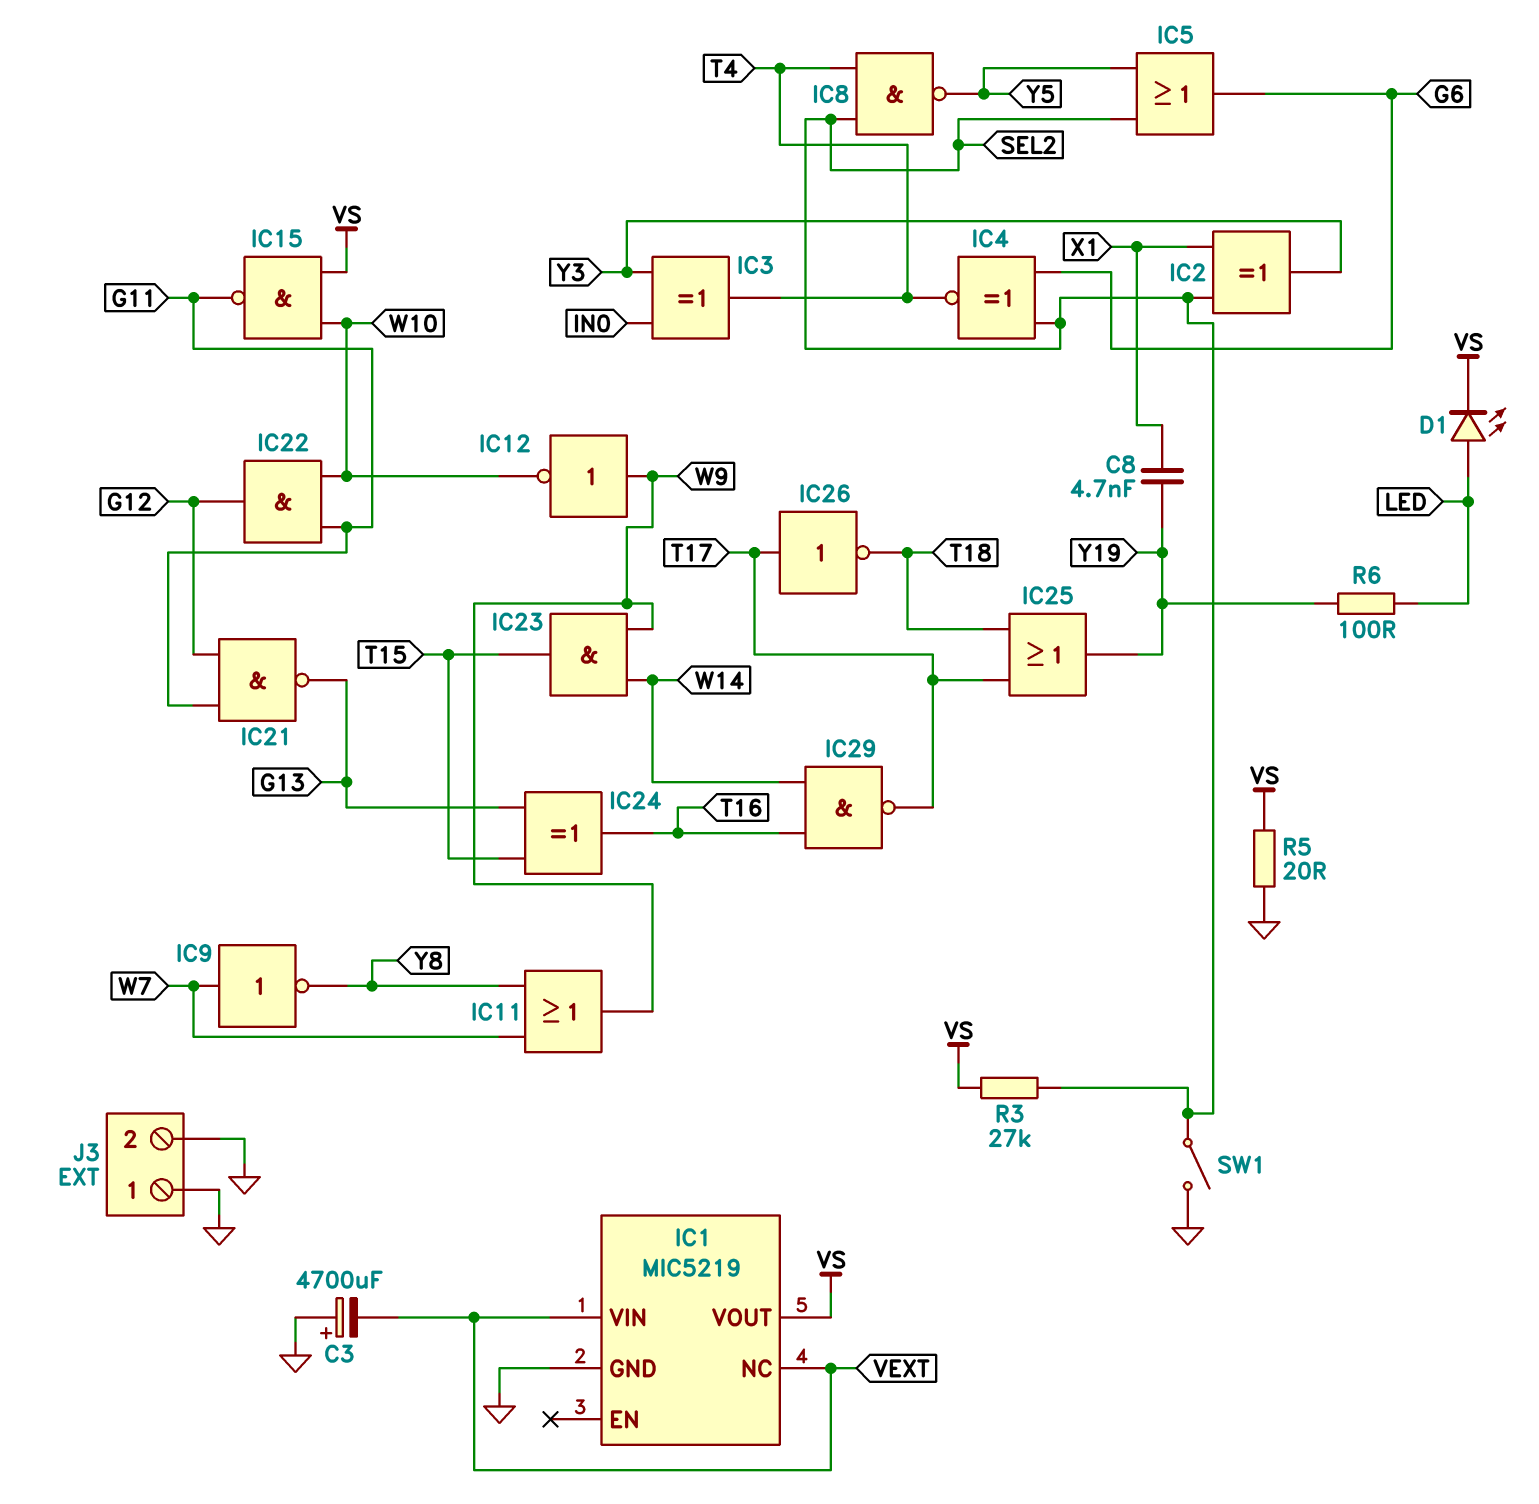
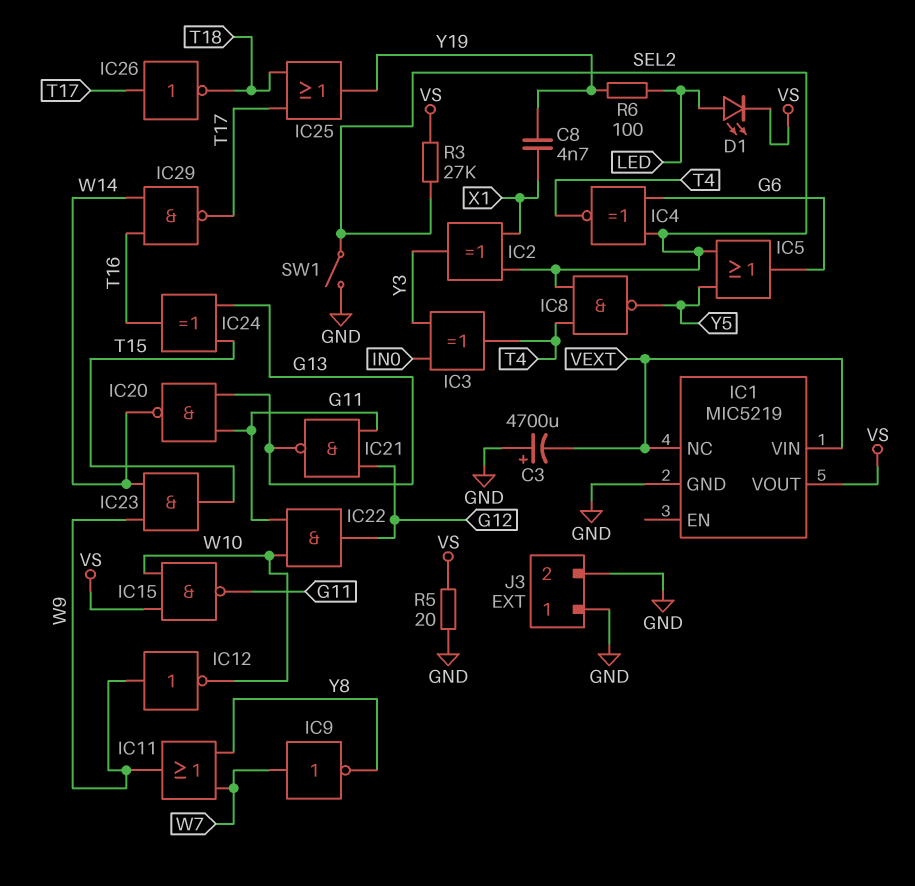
IC20: none -> NAND (in G11, in G13, out W14)

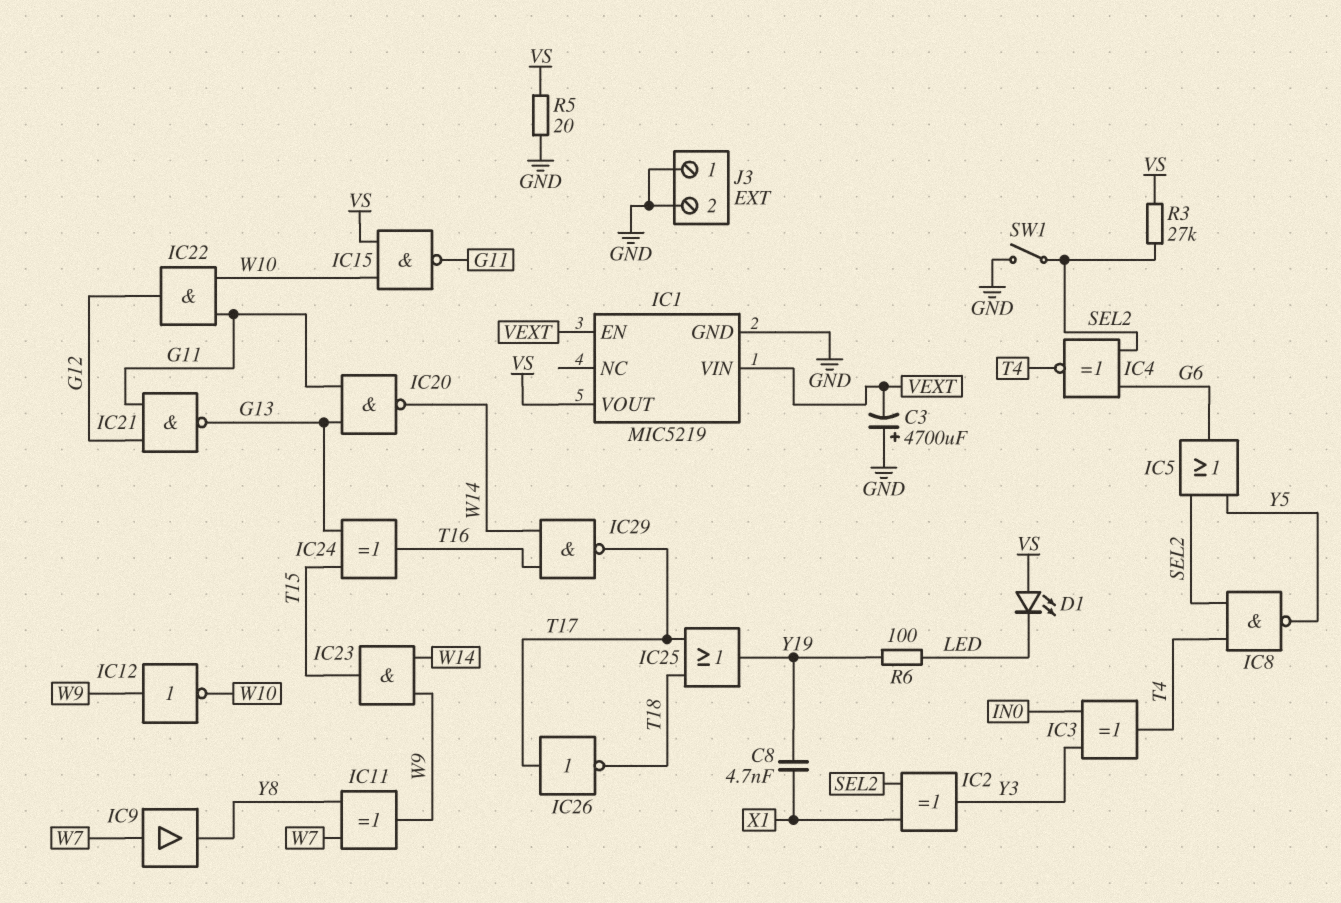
D1: LED (A LED, K VS) -> LED (A VS, K LED)
IC1 pin EN: none -> VEXT
IC1 pin NC: VEXT -> none
IC9: NOT (in W7, out Y8) -> buffer (in W7, out Y8)
IC11: OR (in W7, in Y8, out W9) -> XOR (in W7, in Y8, out W9)

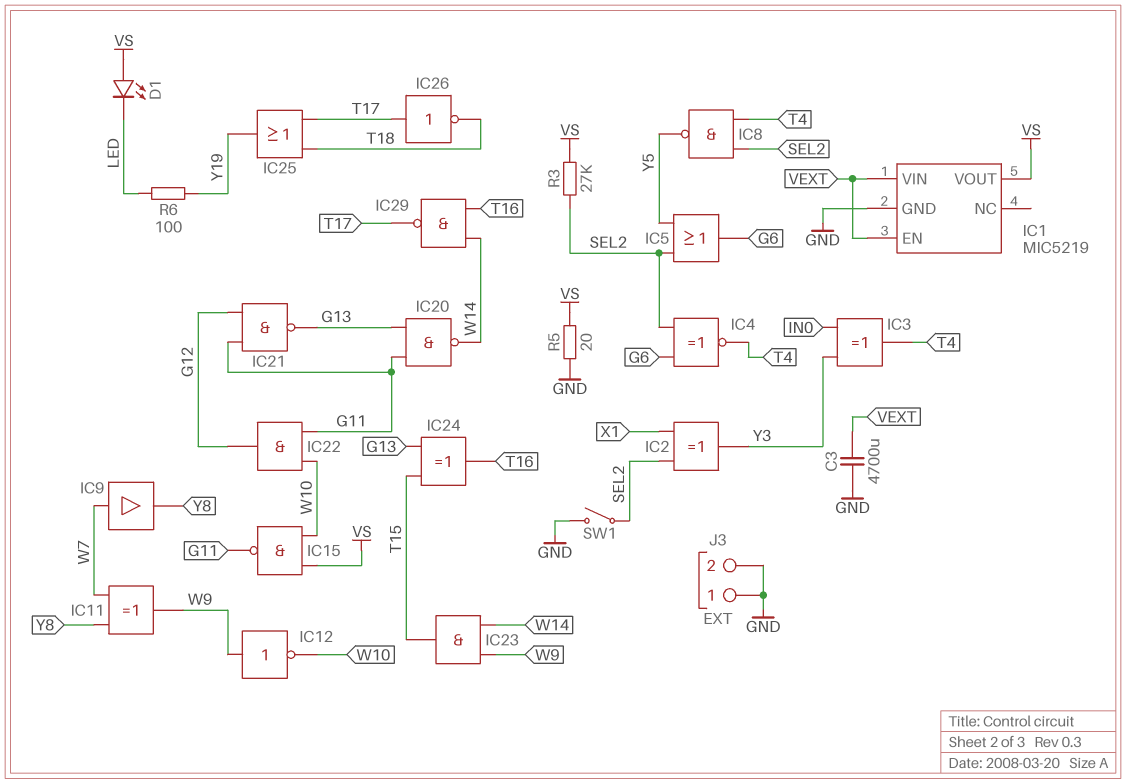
C3: 4700uF (plus GND, minus VEXT) -> 4700uF (GND, VEXT)
C8: 4.7nF (X1, Y19) -> none

